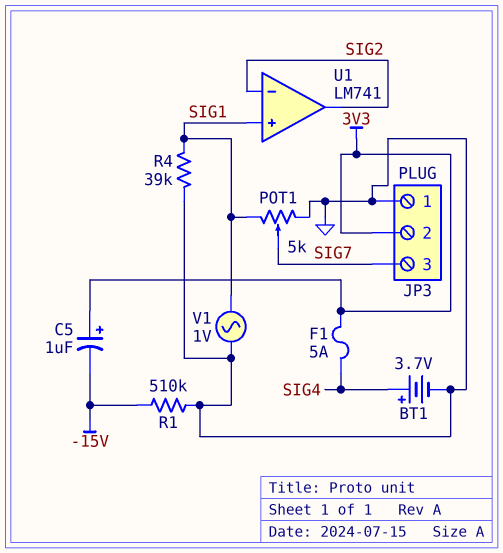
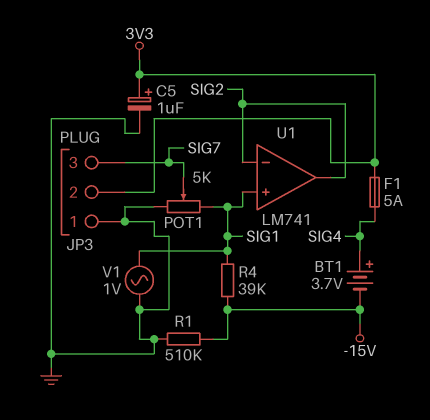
BT1: 3.7V (plus SIG4, minus GND) -> 3.7V (plus SIG4, minus -15V)
C5: 1uF (plus 3V3, minus -15V) -> 1uF (plus 3V3, minus GND)
R4: 39k (GND, SIG1) -> 39k (-15V, SIG1)

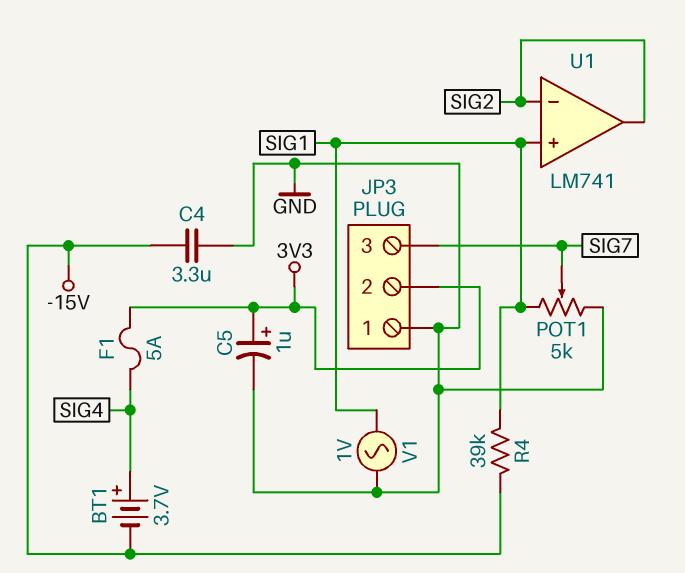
C4: none -> 3.3uF (-15V, GND)
R1: 510k (-15V, GND) -> none

